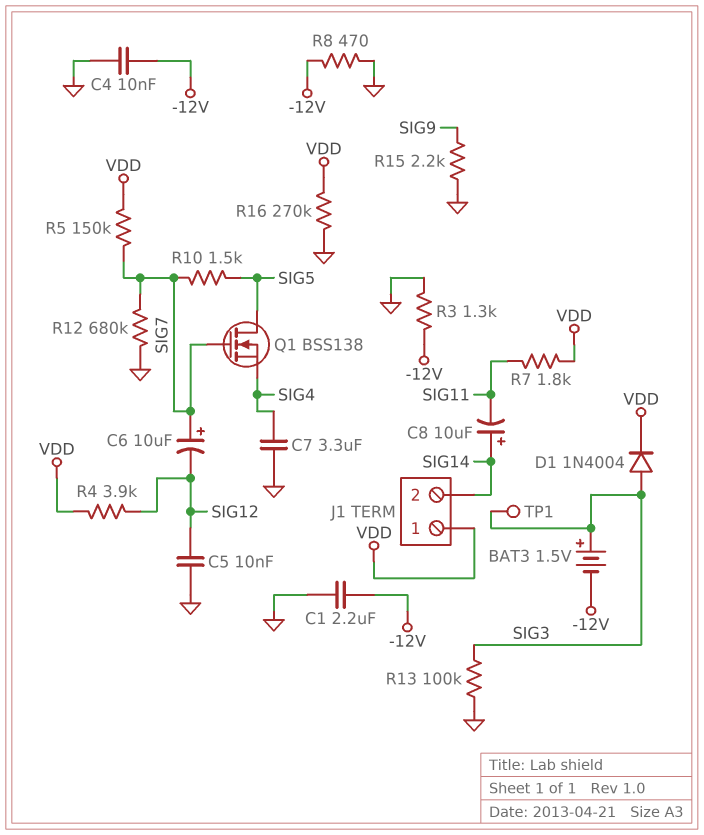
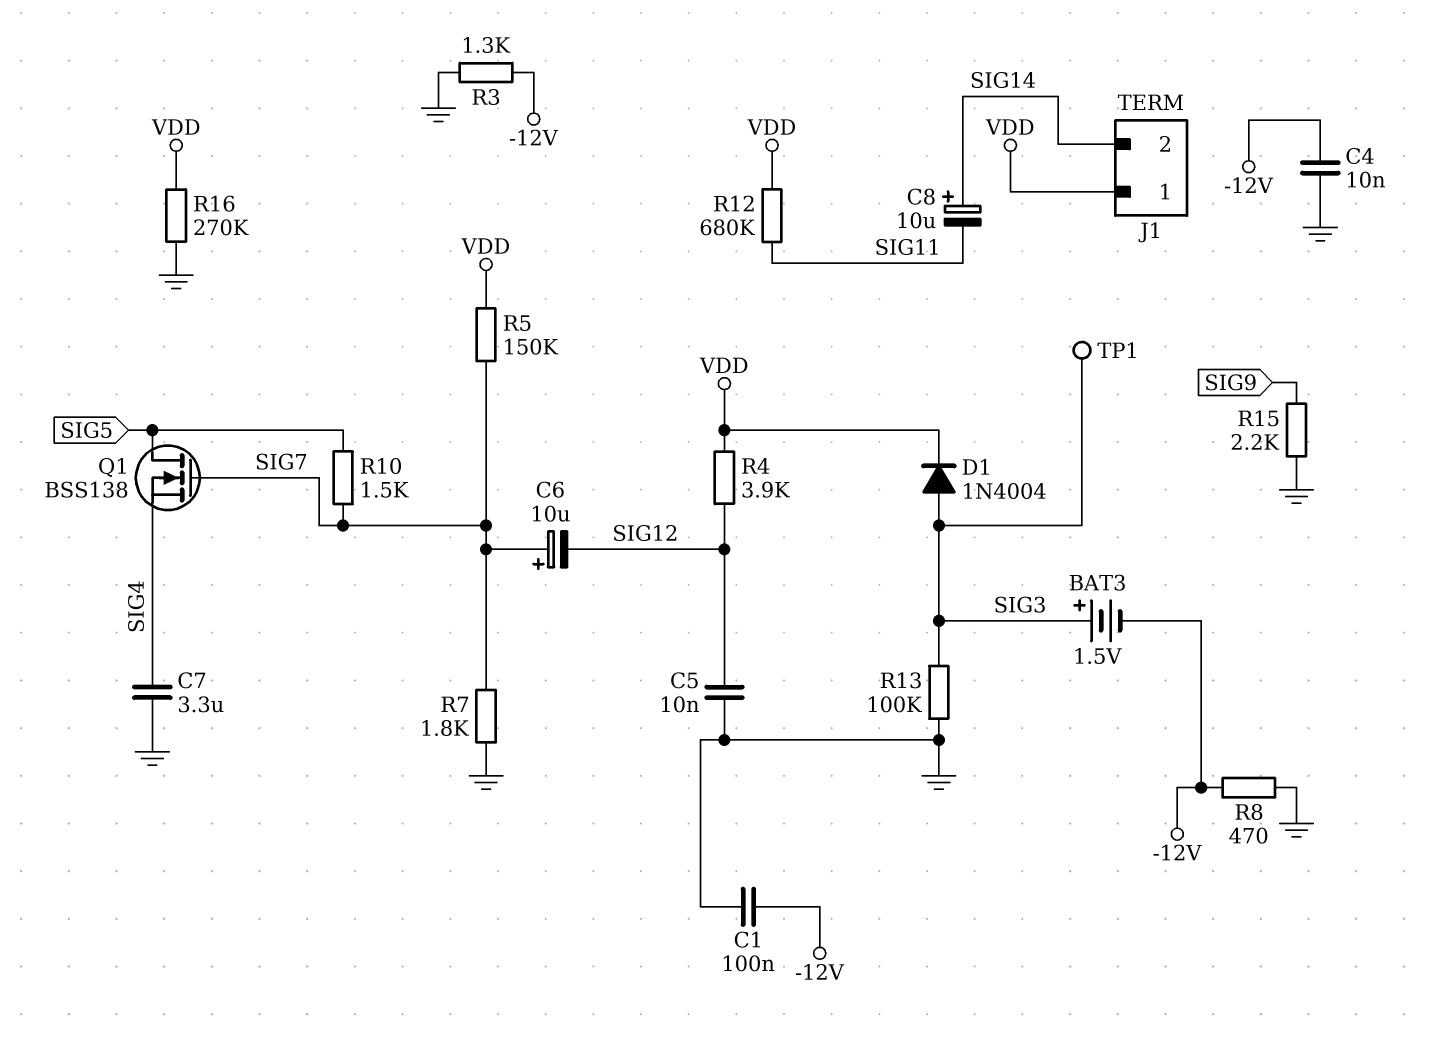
C1: 2.2uF (-12V, GND) -> 100nF (-12V, GND)
R7: 1.8k (SIG11, VDD) -> 1.8k (GND, SIG7)
R12: 680k (GND, SIG7) -> 680k (SIG11, VDD)

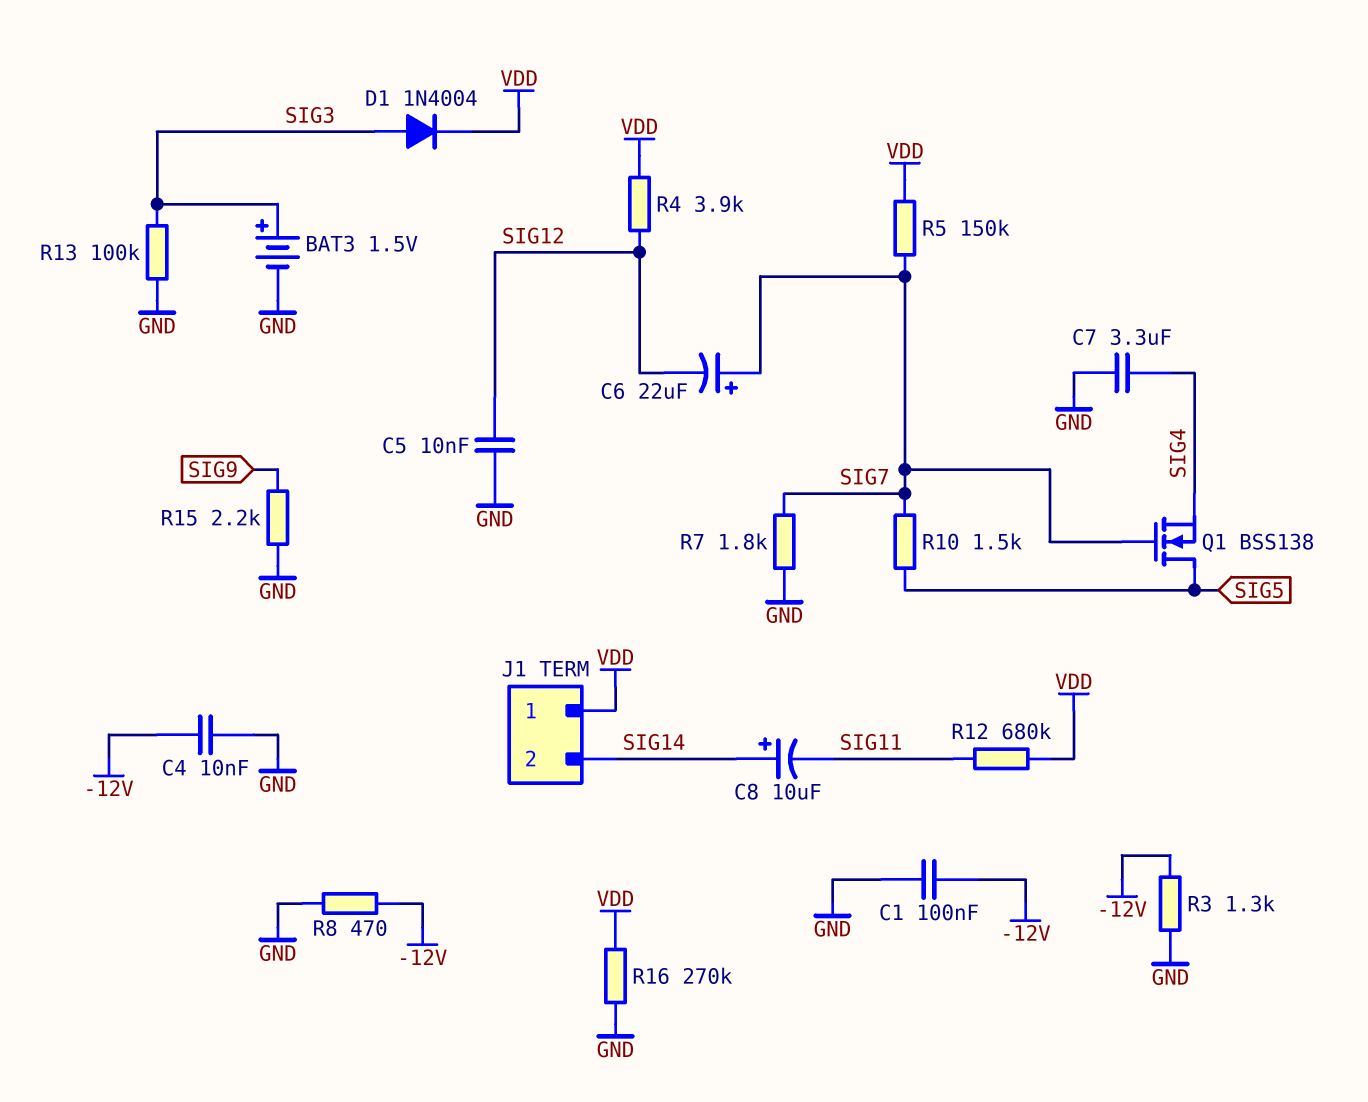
BAT3: 1.5V (plus SIG3, minus -12V) -> 1.5V (plus SIG3, minus GND)
C6: 10uF (plus SIG7, minus SIG12) -> 22uF (plus SIG7, minus SIG12)
TP1: test point (SIG3) -> none

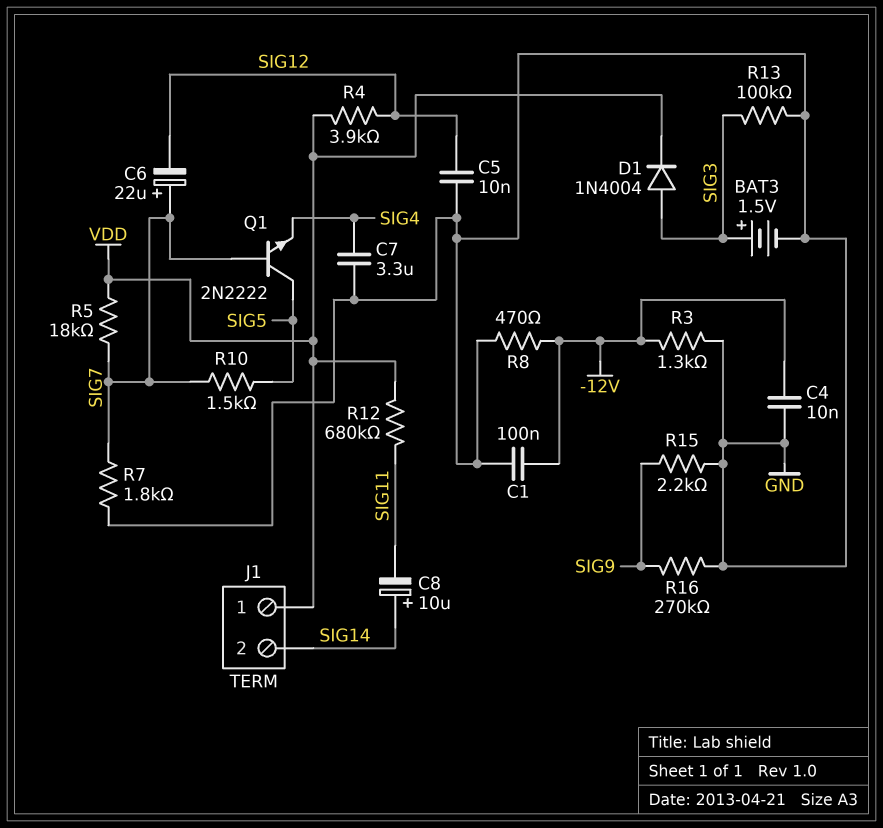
Q1: NMOS BSS138 (G SIG7, D SIG5, S SIG4) -> NPN 2N2222 (B SIG7, C SIG5, E SIG4)
R5: 150k (SIG7, VDD) -> 18k (SIG7, VDD)
R16: 270k (GND, VDD) -> 270k (GND, SIG9)

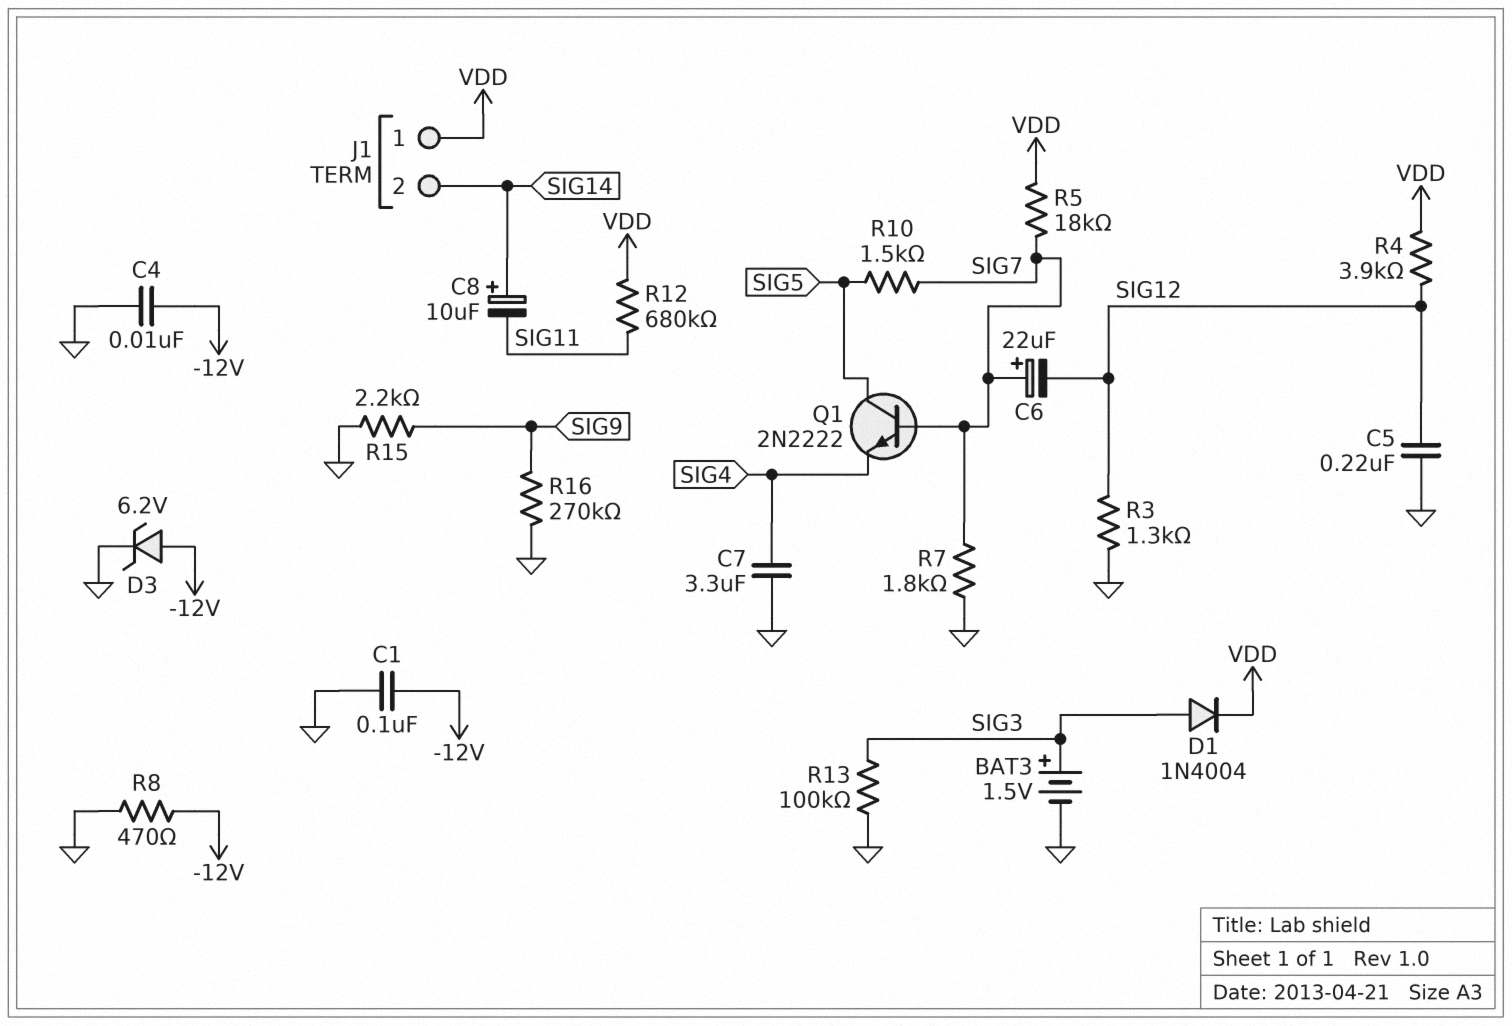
C5: 10nF (GND, SIG12) -> 220nF (GND, SIG12)
D3: none -> zener 6.2V (A -12V, K GND)
R3: 1.3k (-12V, GND) -> 1.3k (GND, SIG12)

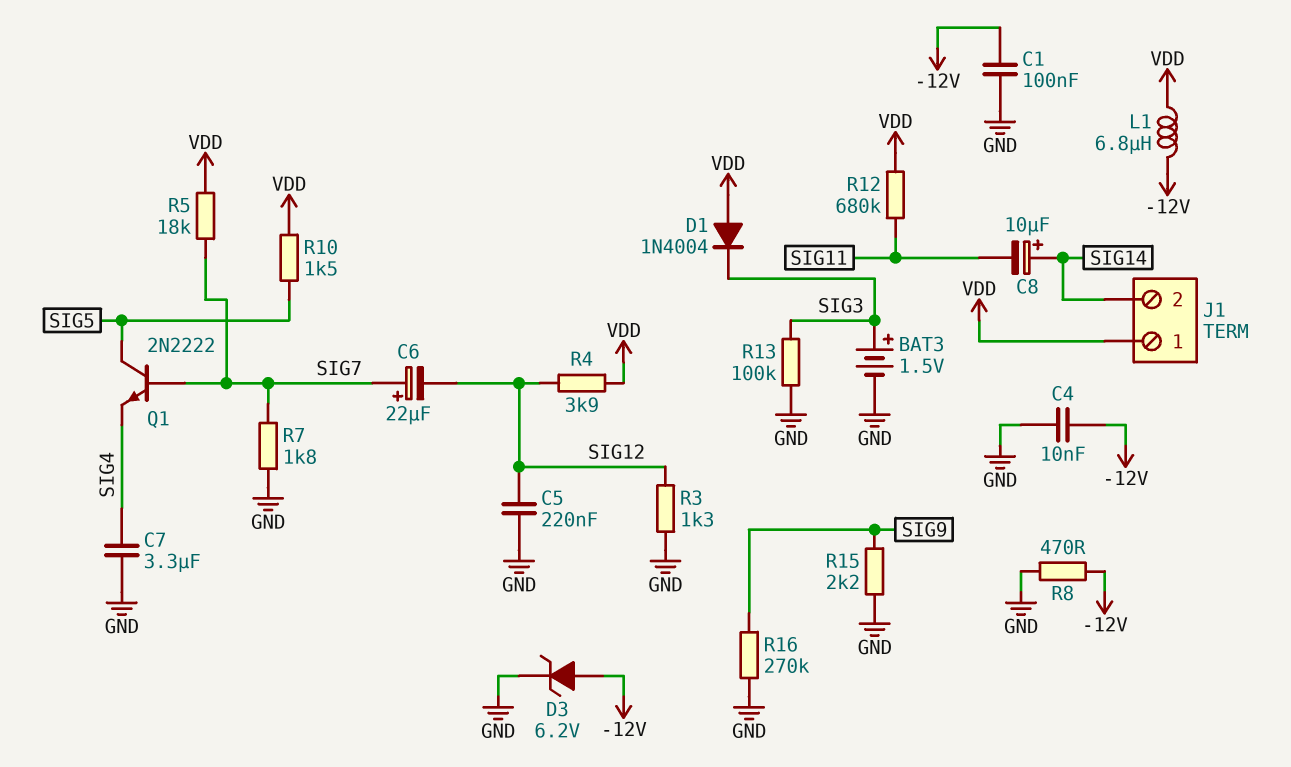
D1: diode 1N4004 (A SIG3, K VDD) -> diode 1N4004 (A VDD, K SIG3)
L1: none -> 6.8uH (-12V, VDD)
R10: 1.5k (SIG5, SIG7) -> 1.5k (SIG5, VDD)

